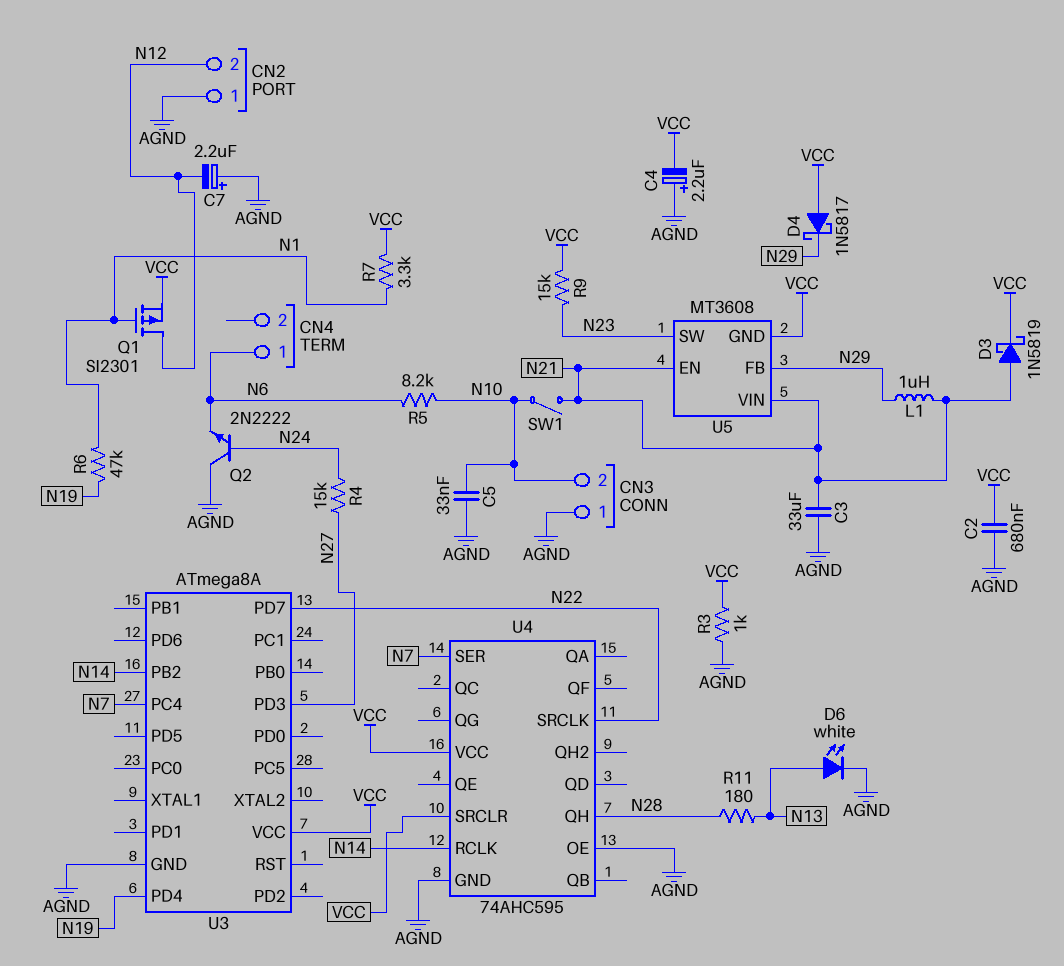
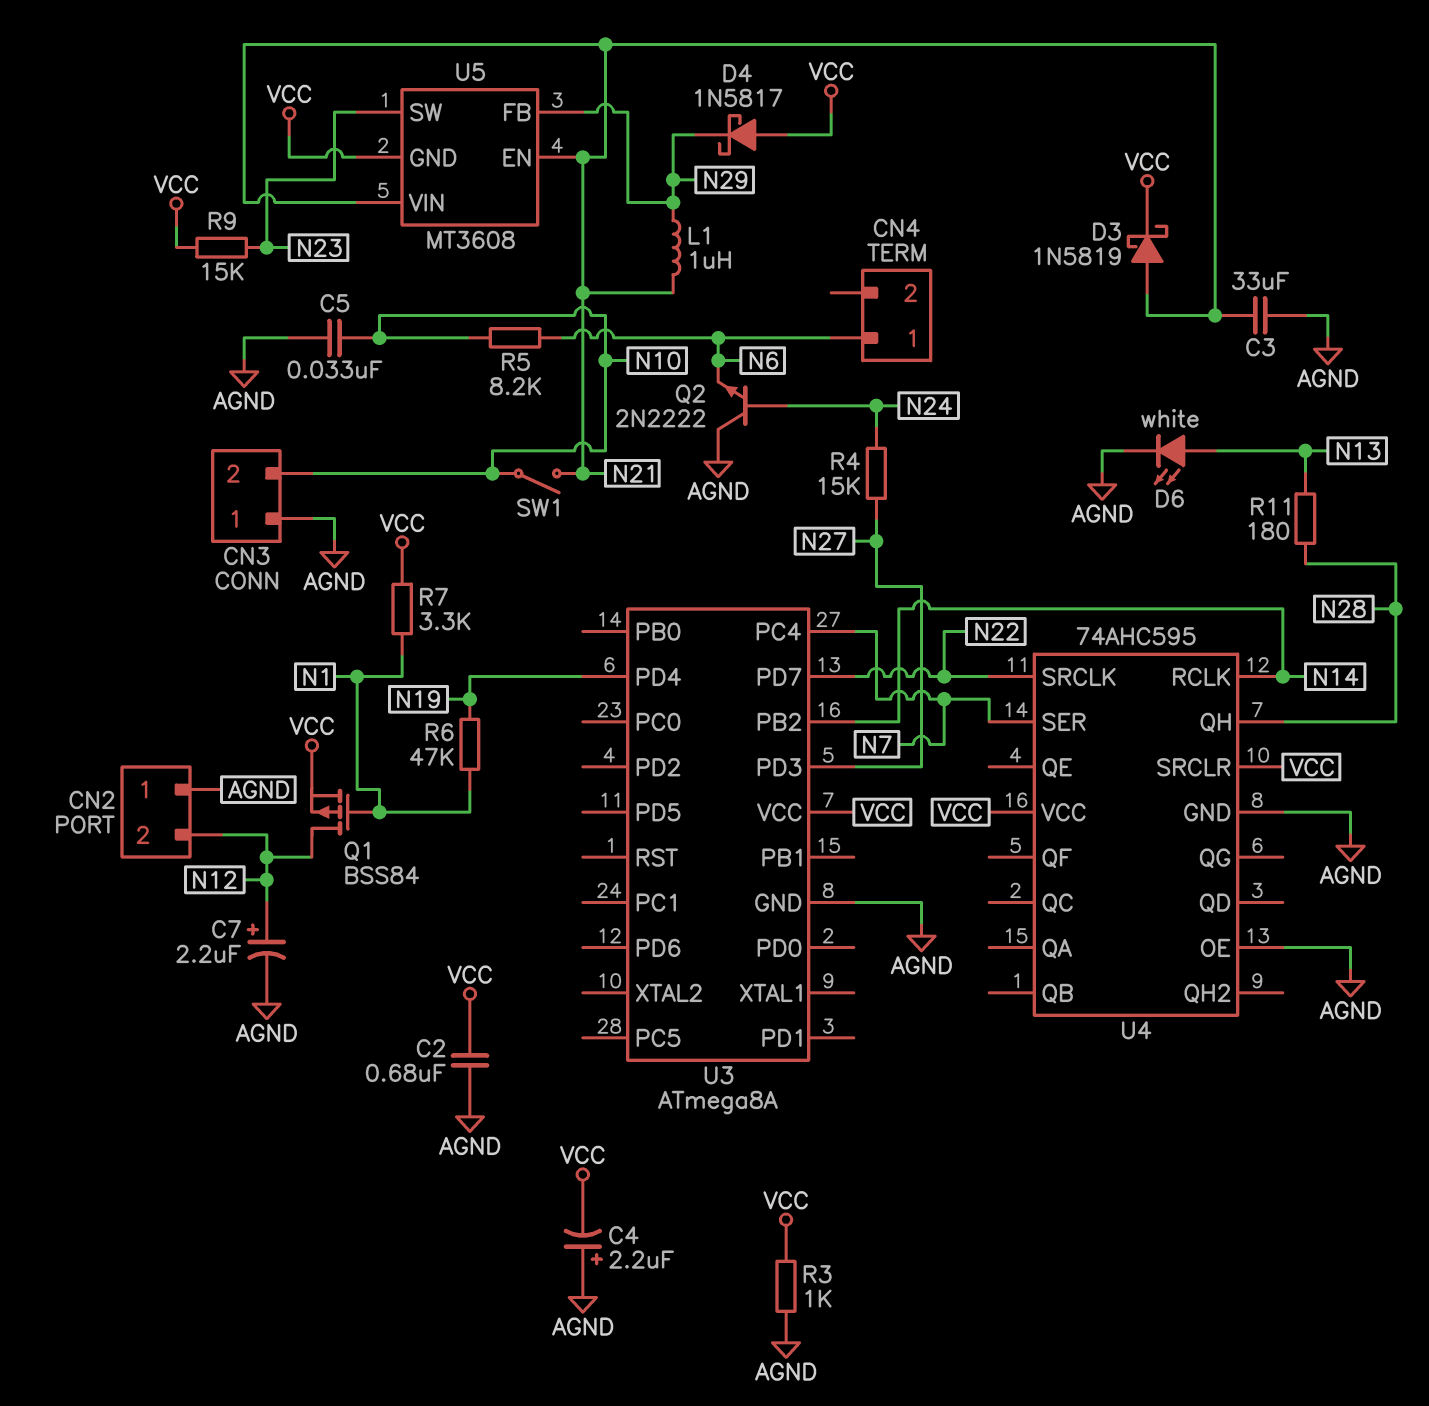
C7: 2.2uF (plus AGND, minus N12) -> 2.2uF (plus N12, minus AGND)
Q1: PMOS SI2301 (G N1, D N12, S VCC) -> PMOS BSS84 (G N1, D N12, S VCC)

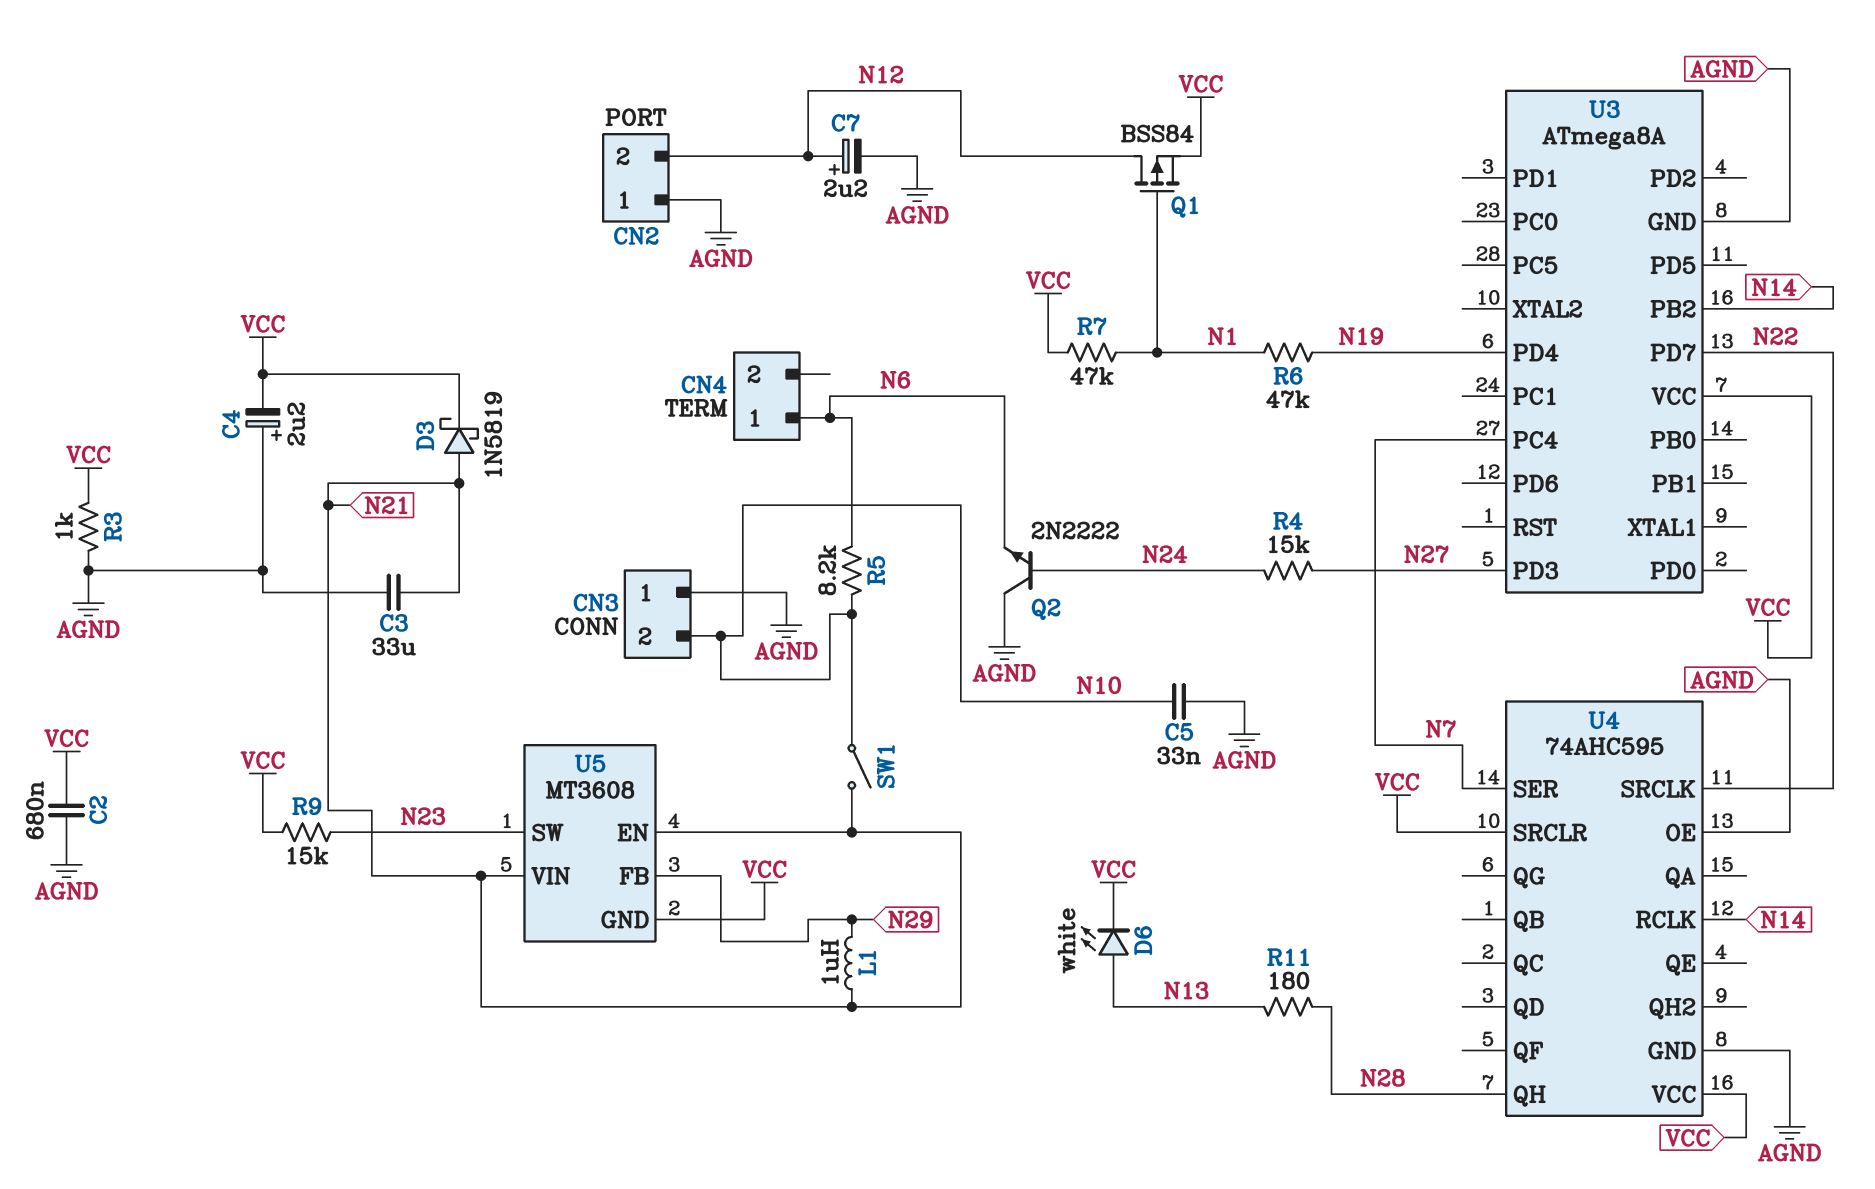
D4: schottky 1N5817 (A VCC, K N29) -> none
D6: LED white (A N13, K AGND) -> LED white (A N13, K VCC)
R7: 3.3k (N1, VCC) -> 47k (N1, VCC)

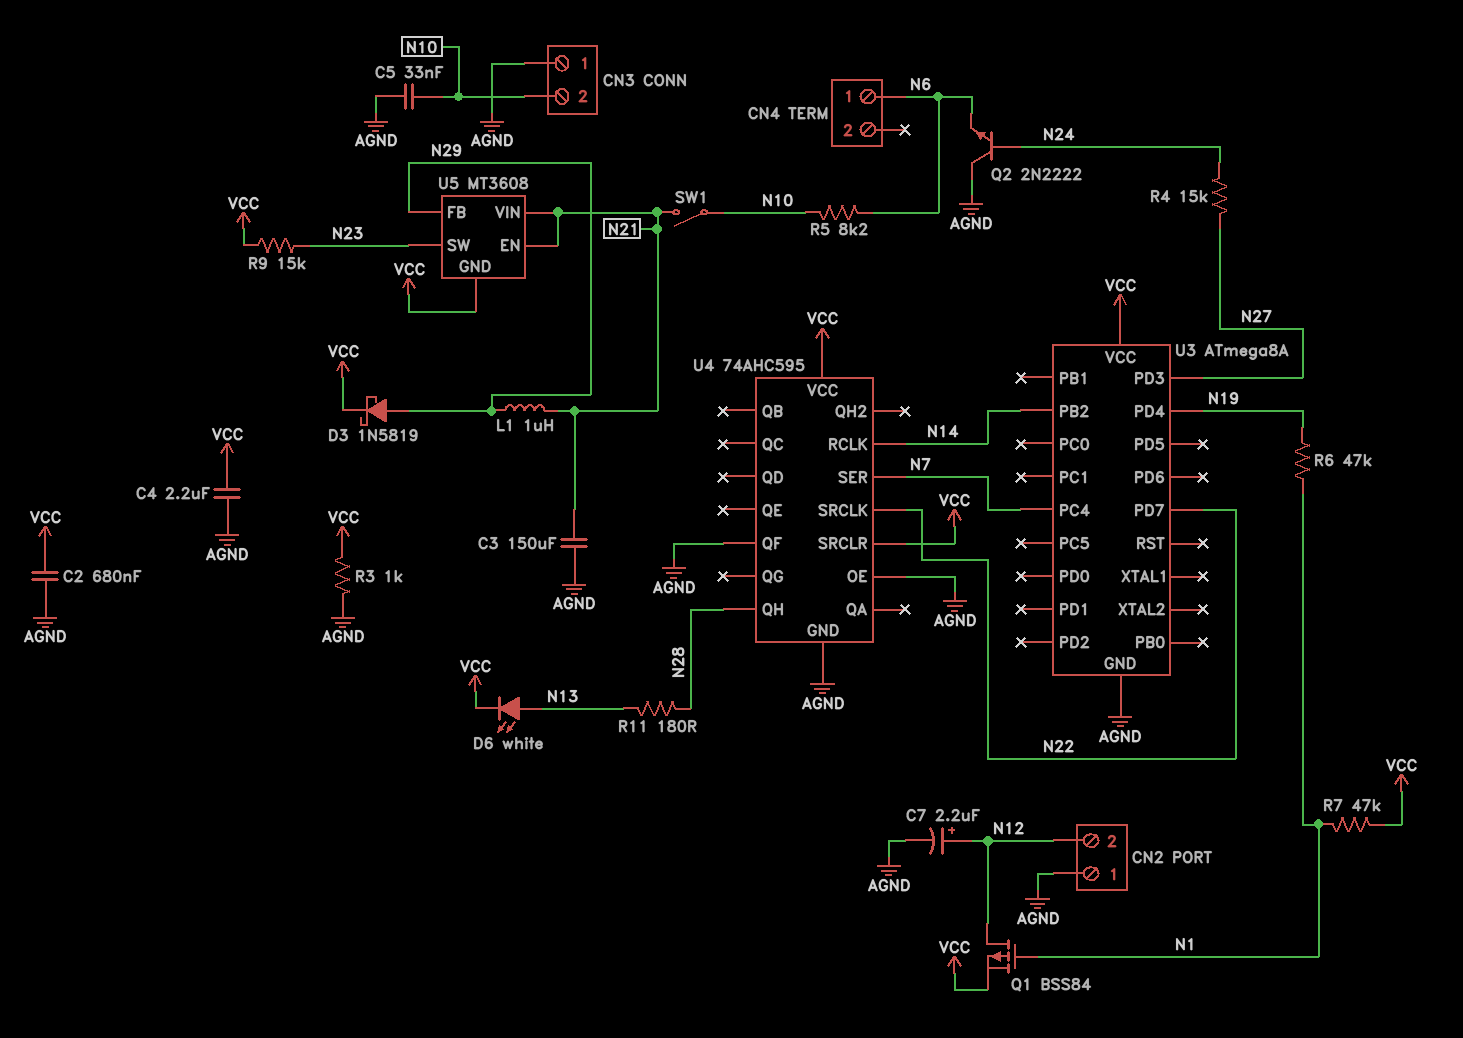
C3: 33uF (AGND, N21) -> 150uF (AGND, N21)
C4: 2.2uF (plus AGND, minus VCC) -> 2.2uF (AGND, VCC)
D3: schottky 1N5819 (A N21, K VCC) -> schottky 1N5819 (A N29, K VCC)
U4 pin QF: none -> AGND

